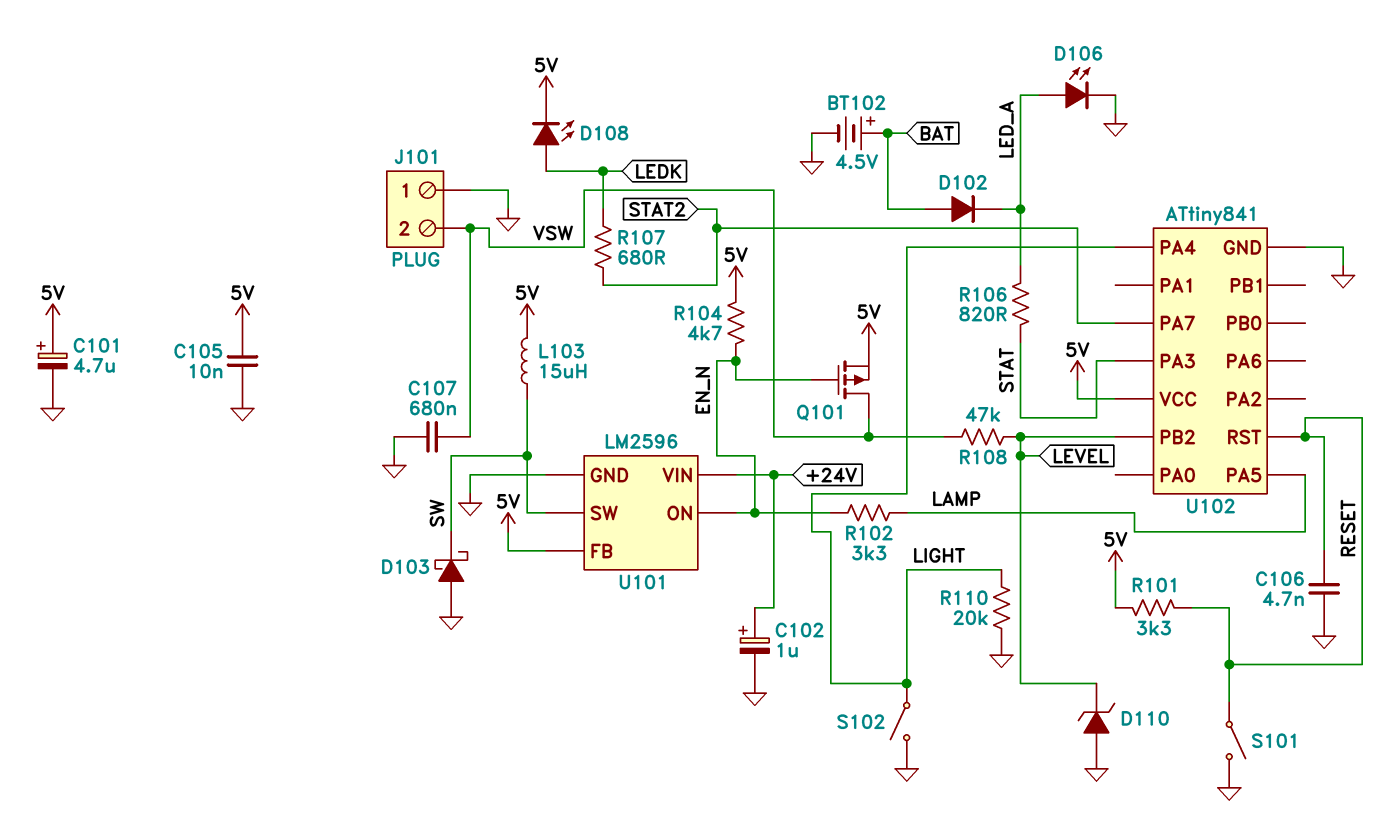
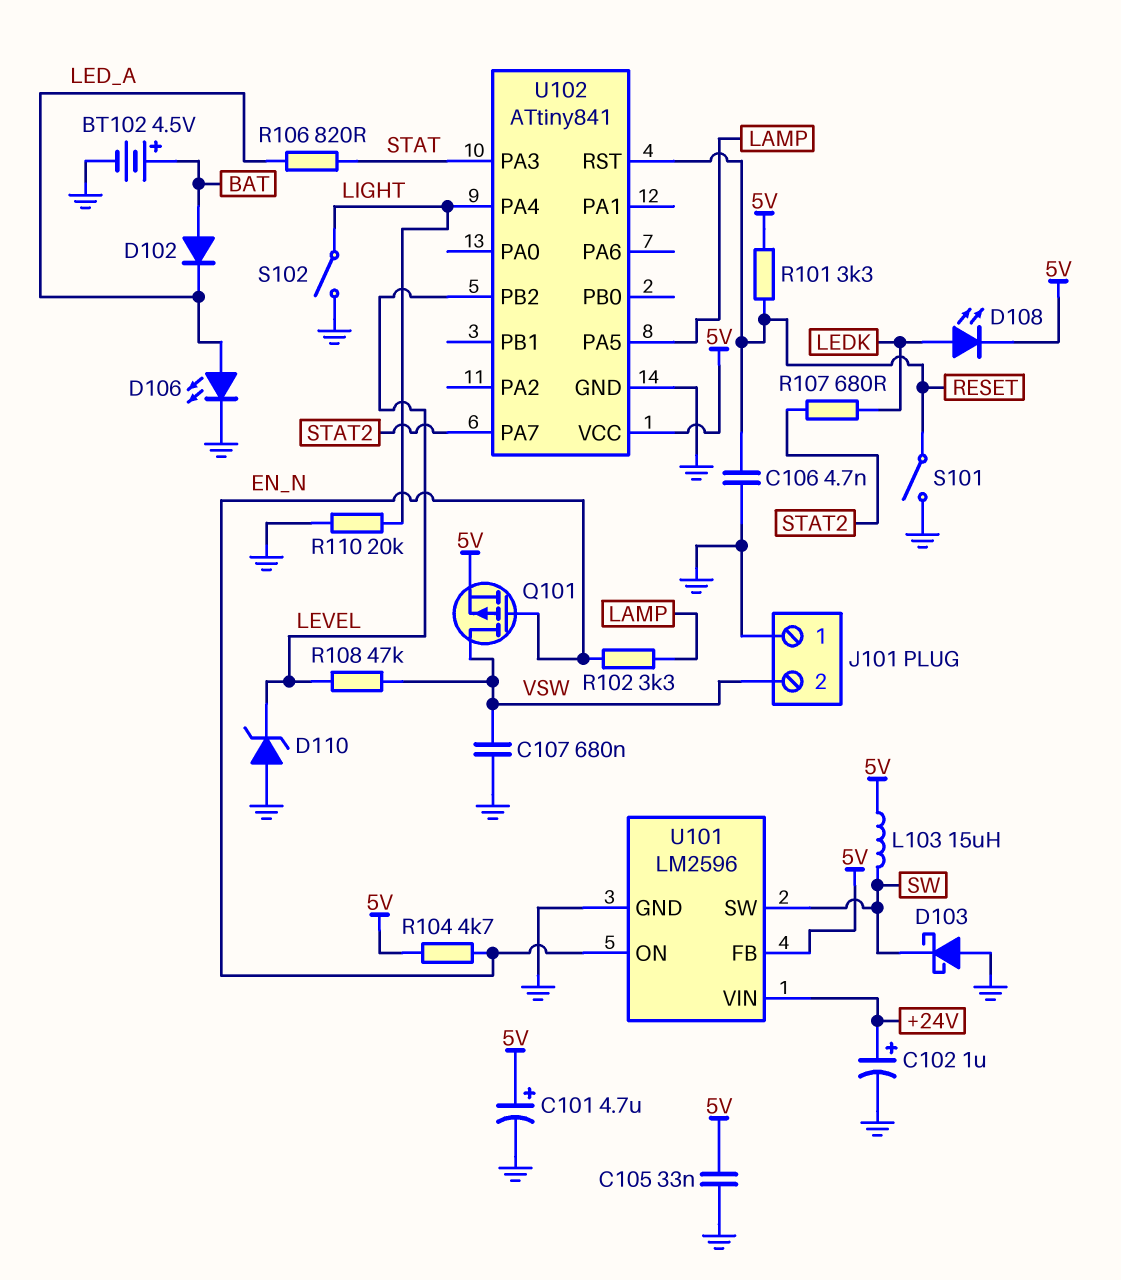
C105: 10nF (5V, GND) -> 33nF (5V, GND)

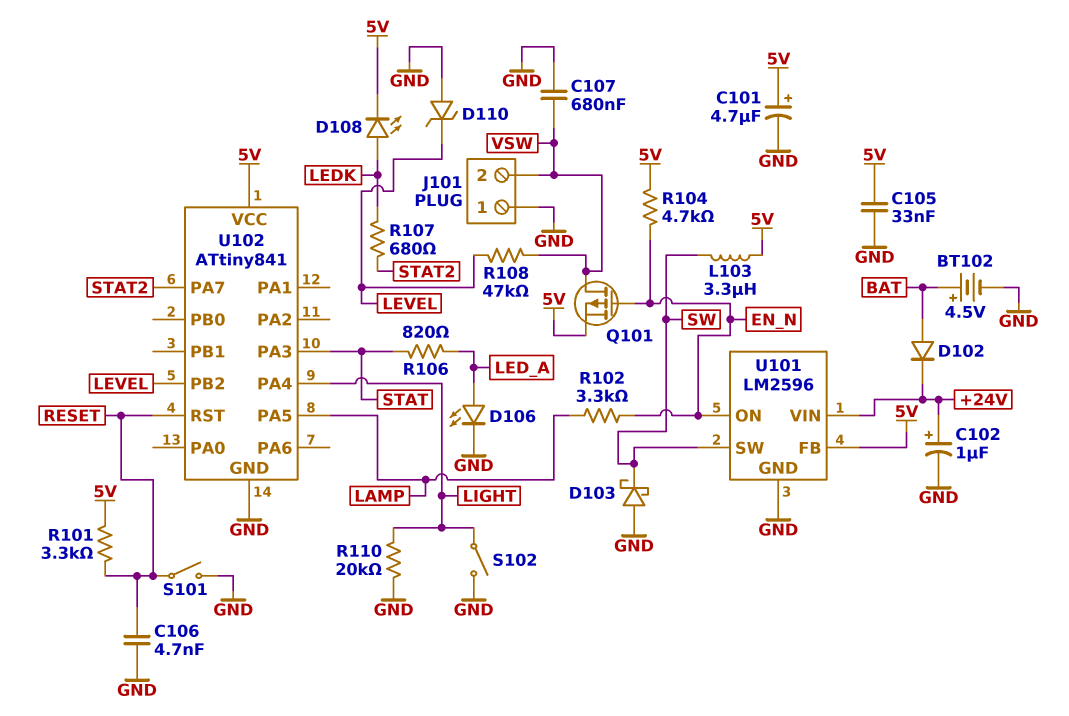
D102: diode (A BAT, K LED_A) -> diode (A BAT, K +24V)
L103: 15uH (5V, SW) -> 3.3uH (5V, SW)

